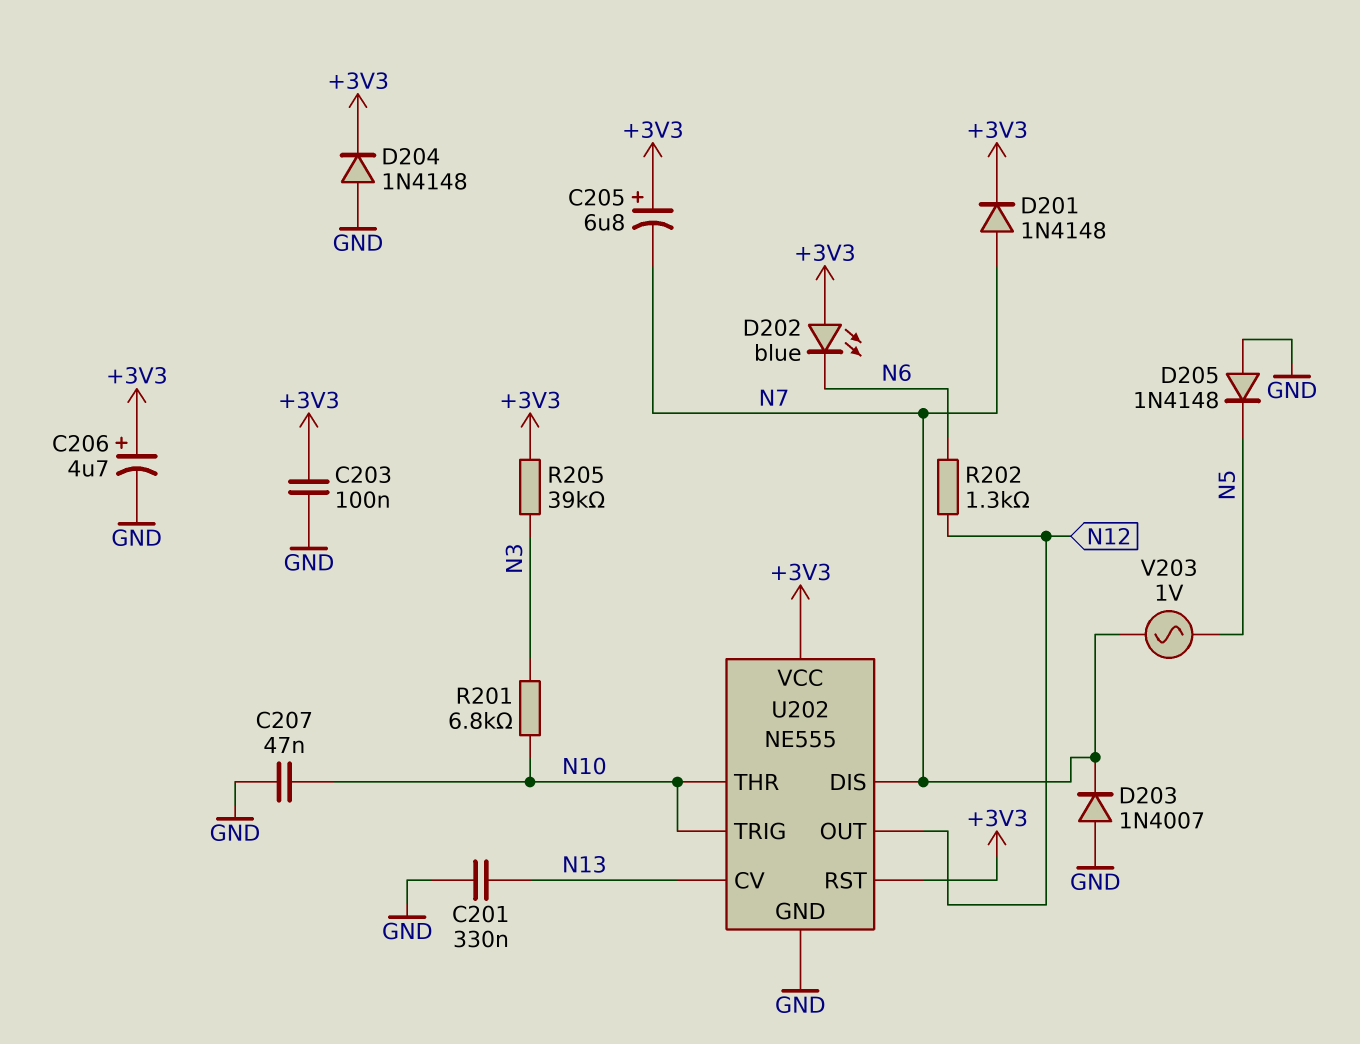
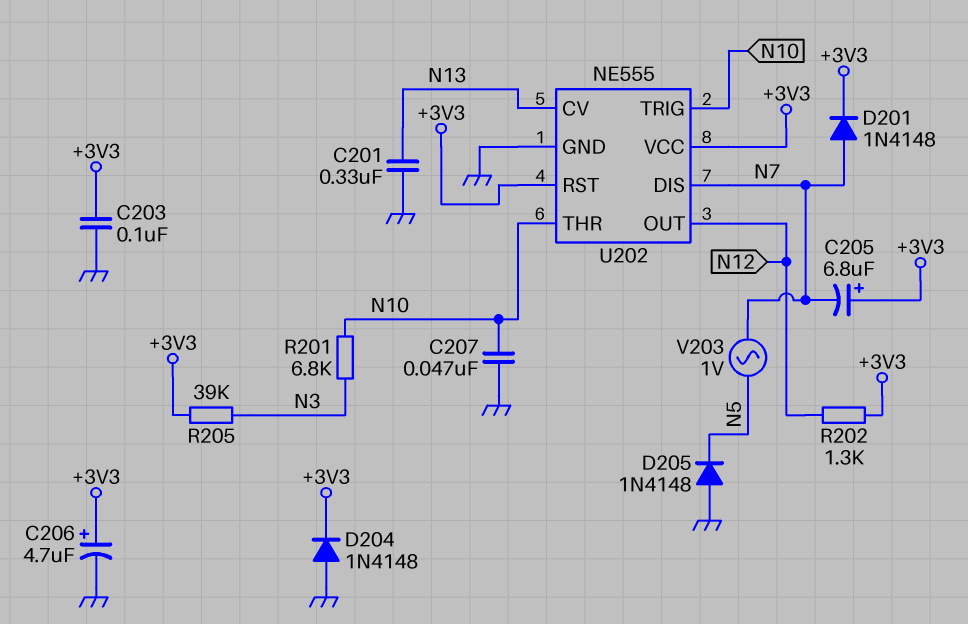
D202: LED blue (A +3V3, K N6) -> none
D203: diode 1N4007 (A GND, K N7) -> none
R202: 1.3k (N6, N12) -> 1.3k (+3V3, N12)

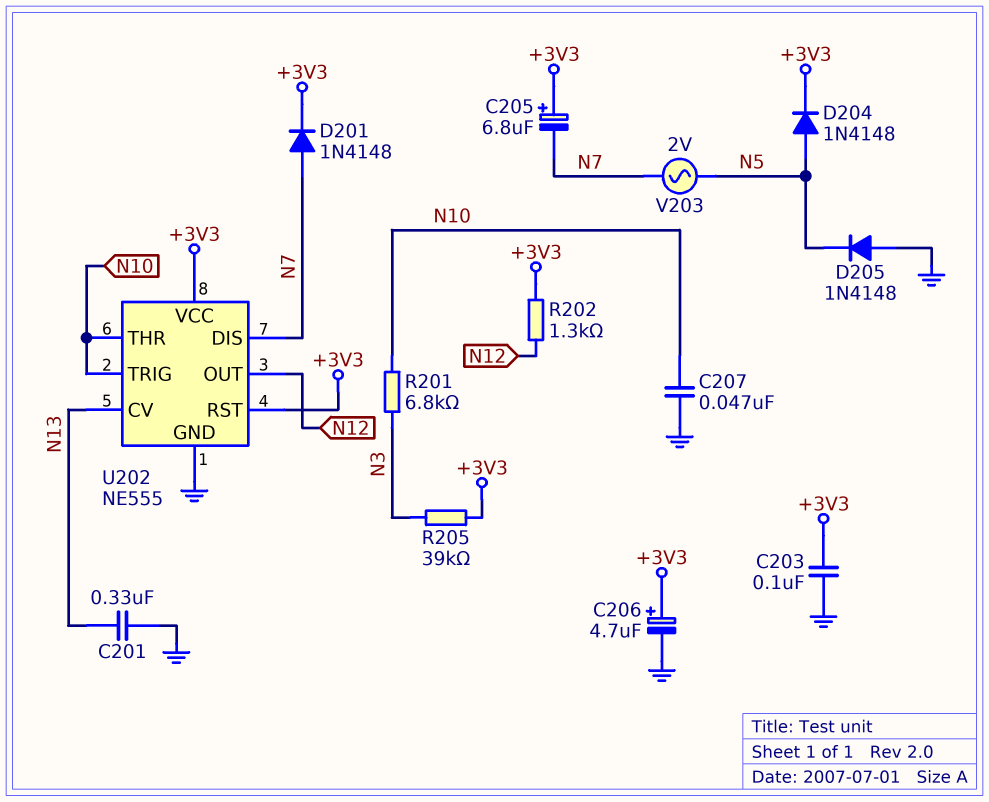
D204: diode 1N4148 (A GND, K +3V3) -> diode 1N4148 (A N5, K +3V3)
V203: AC 1V (N5, N7) -> AC 2V (N5, N7)

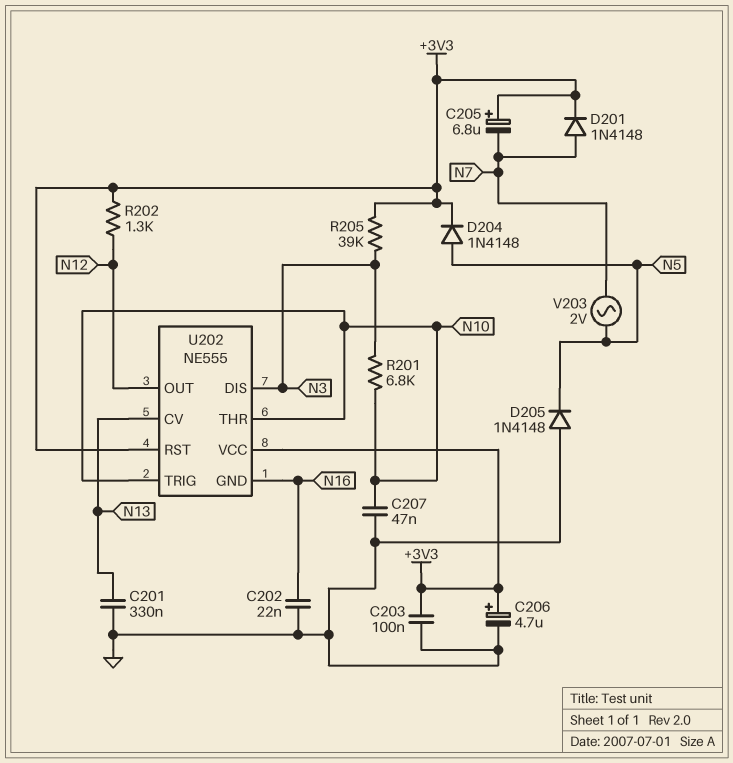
C202: none -> 22nF (GND, N16)
U202 pin DIS: N7 -> N3
U202 pin GND: GND -> N16

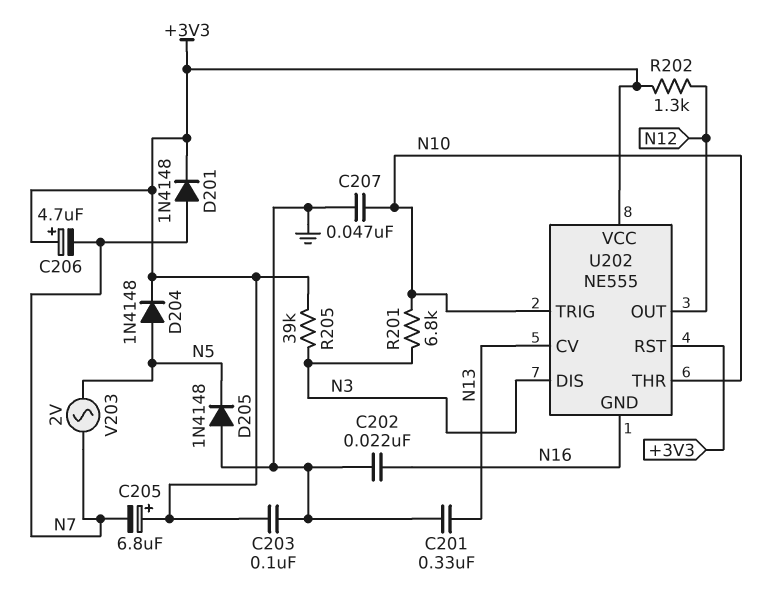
C206: 4.7uF (plus +3V3, minus GND) -> 4.7uF (plus +3V3, minus N7)

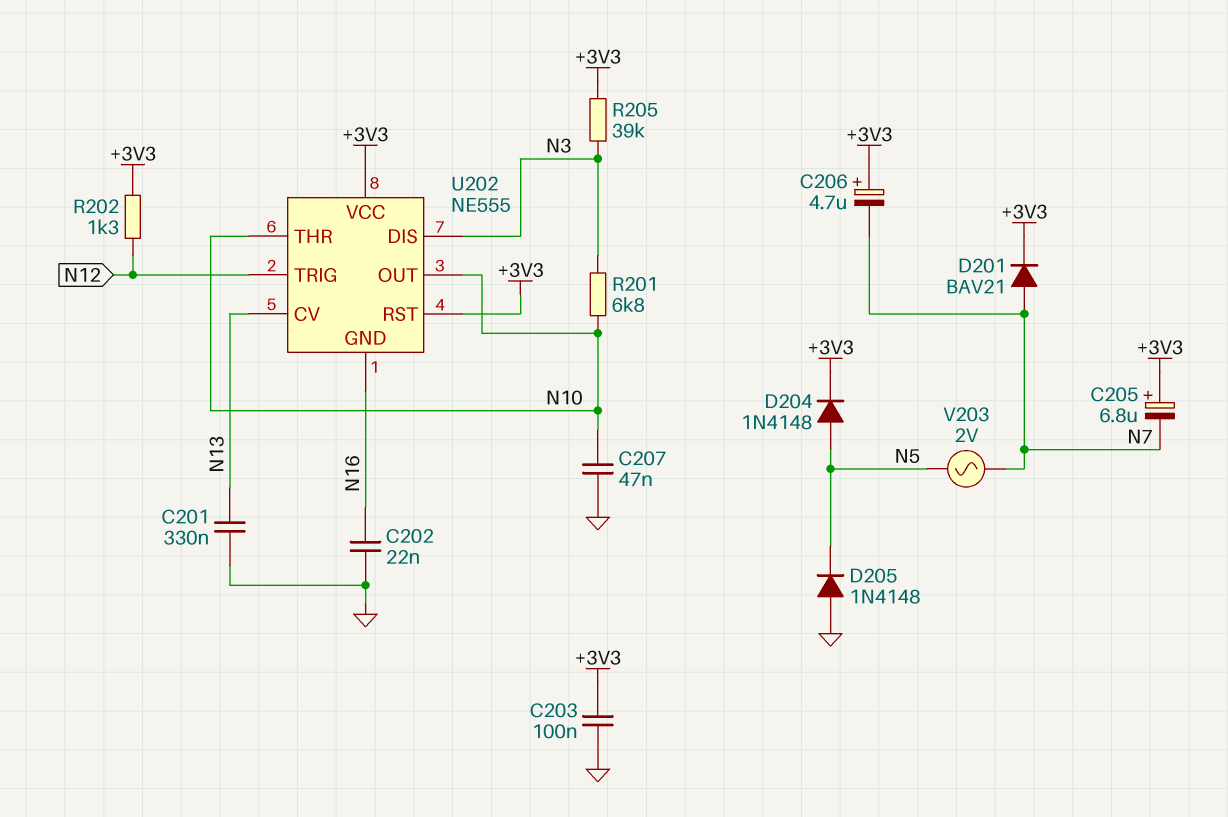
D201: diode 1N4148 (A N7, K +3V3) -> diode BAV21 (A N7, K +3V3)
U202 pin OUT: N12 -> N10
U202 pin TRIG: N10 -> N12

